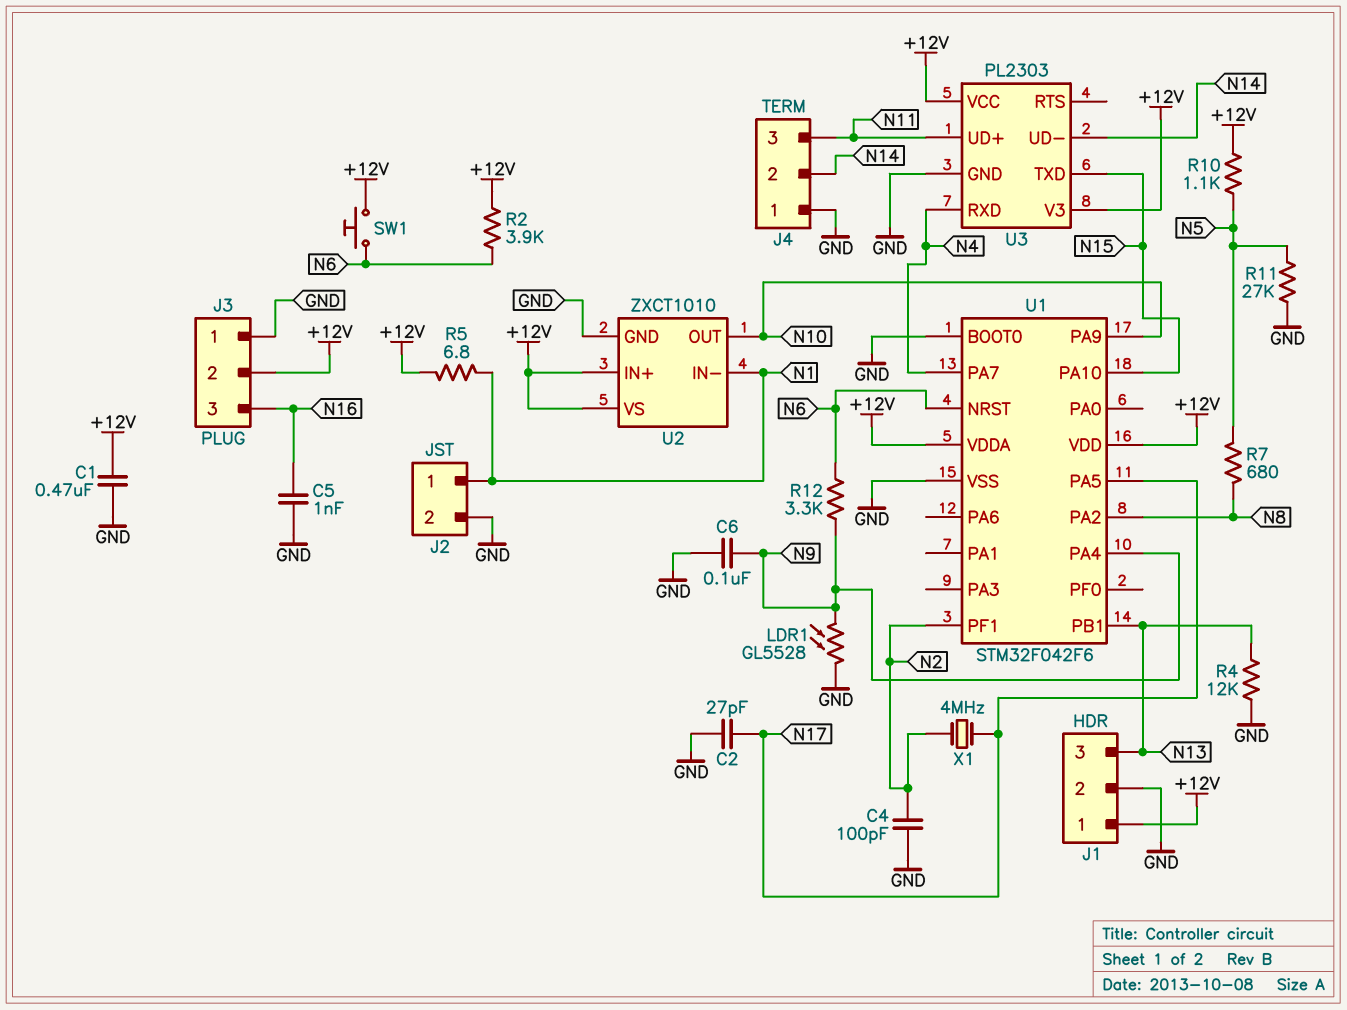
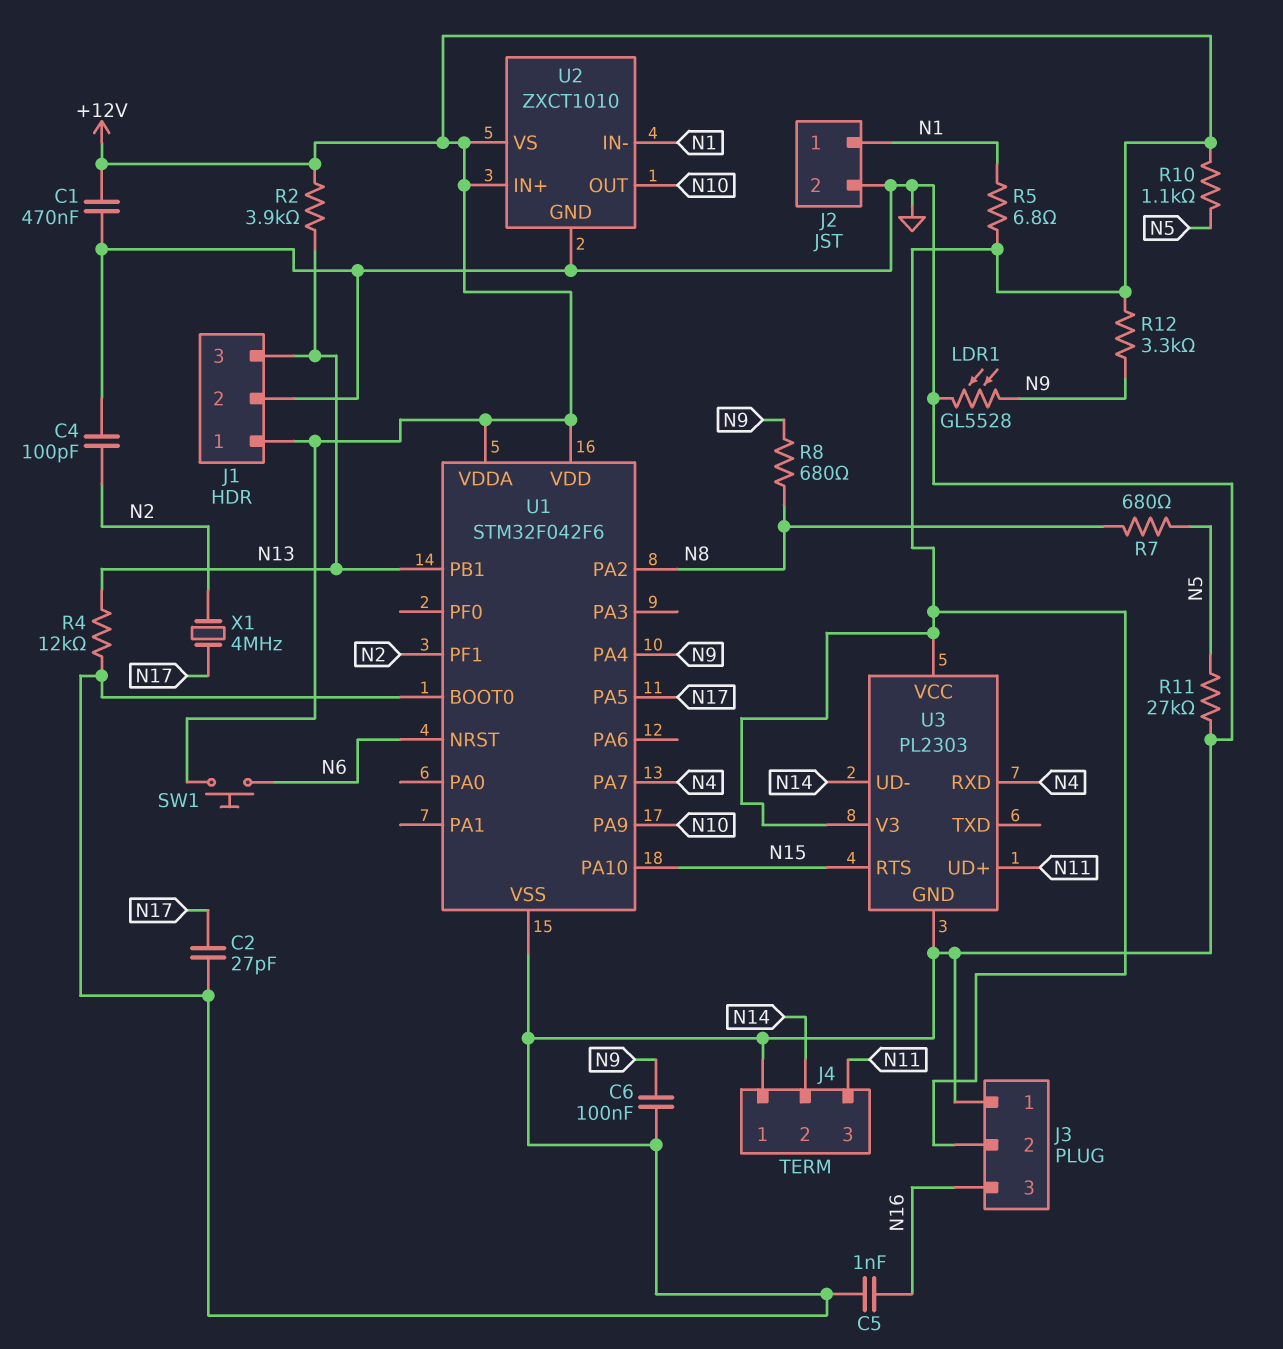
R2: 3.9k (+12V, N6) -> 3.9k (+12V, N13)
R8: none -> 680 (N8, N9)
R12: 3.3k (N6, N9) -> 3.3k (+12V, N9)
U3 pin RTS: none -> N15
U3 pin TXD: N15 -> none

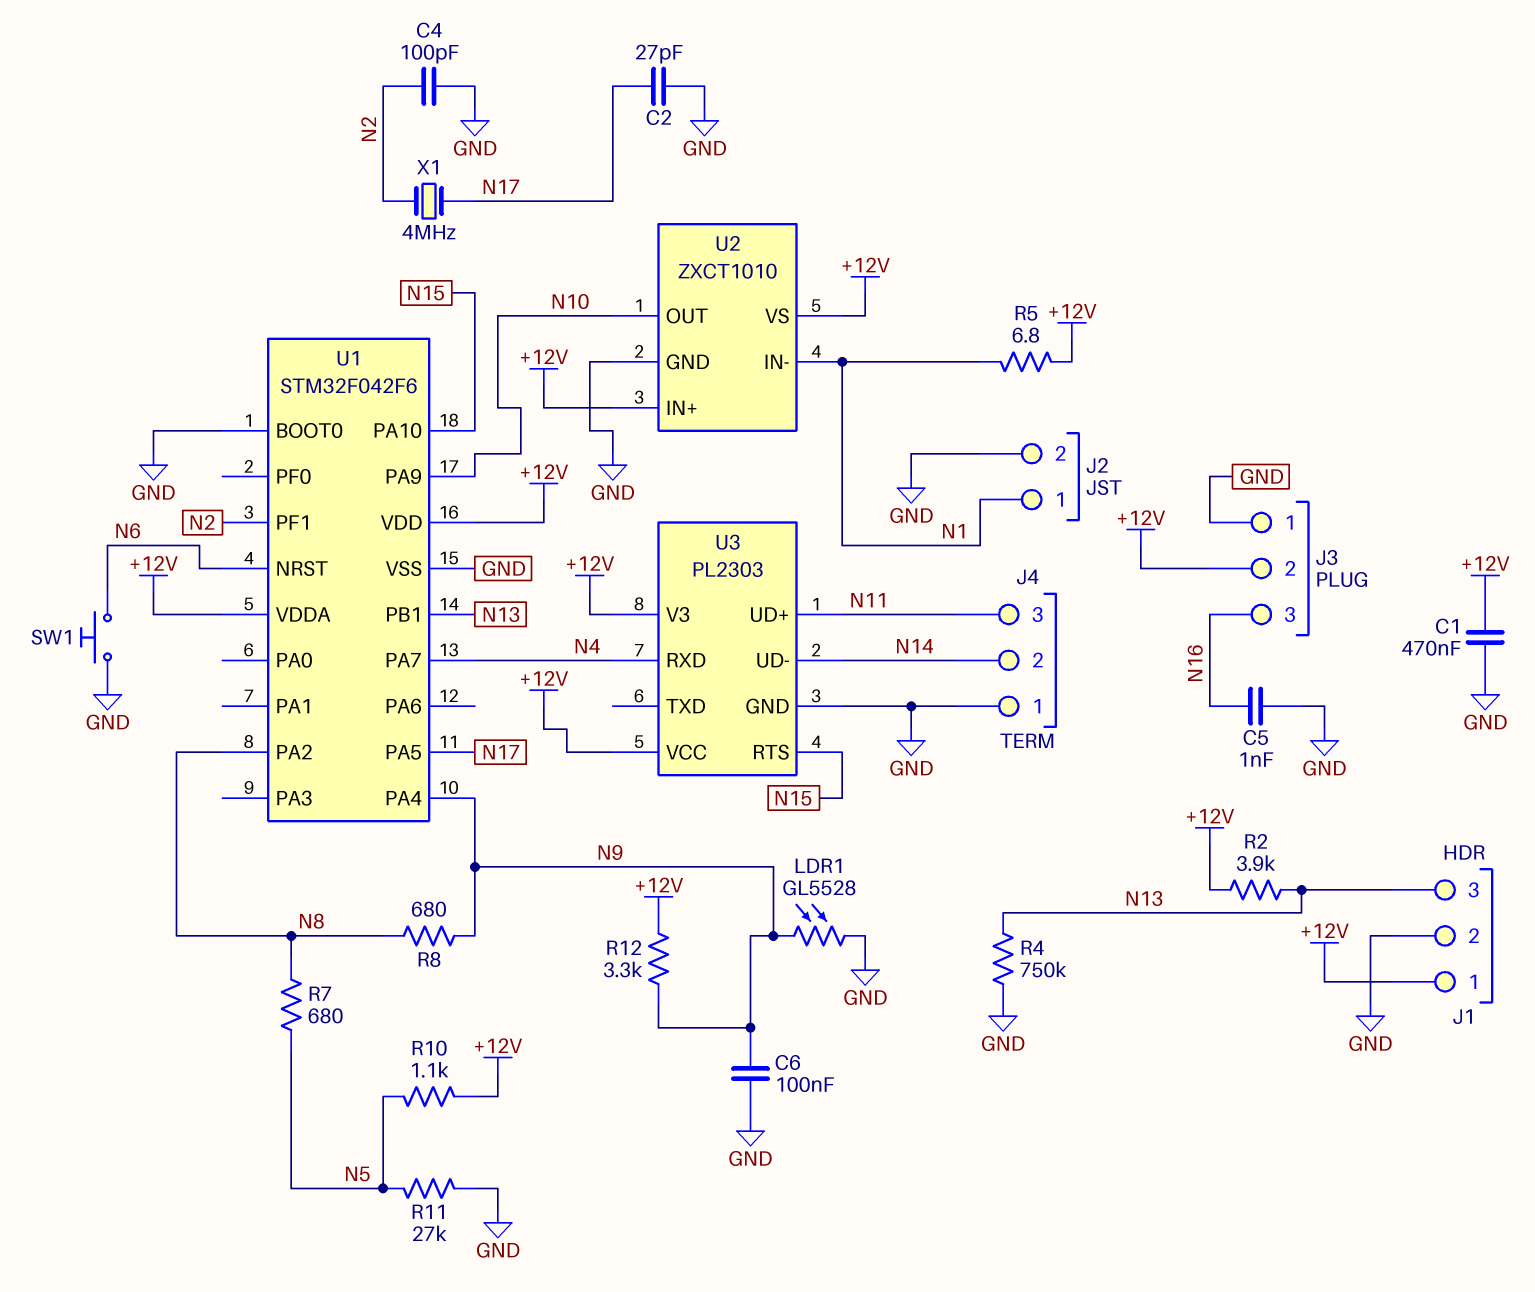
R4: 12k (GND, N13) -> 750k (GND, N13)
SW1: button (+12V, N6) -> button (GND, N6)

